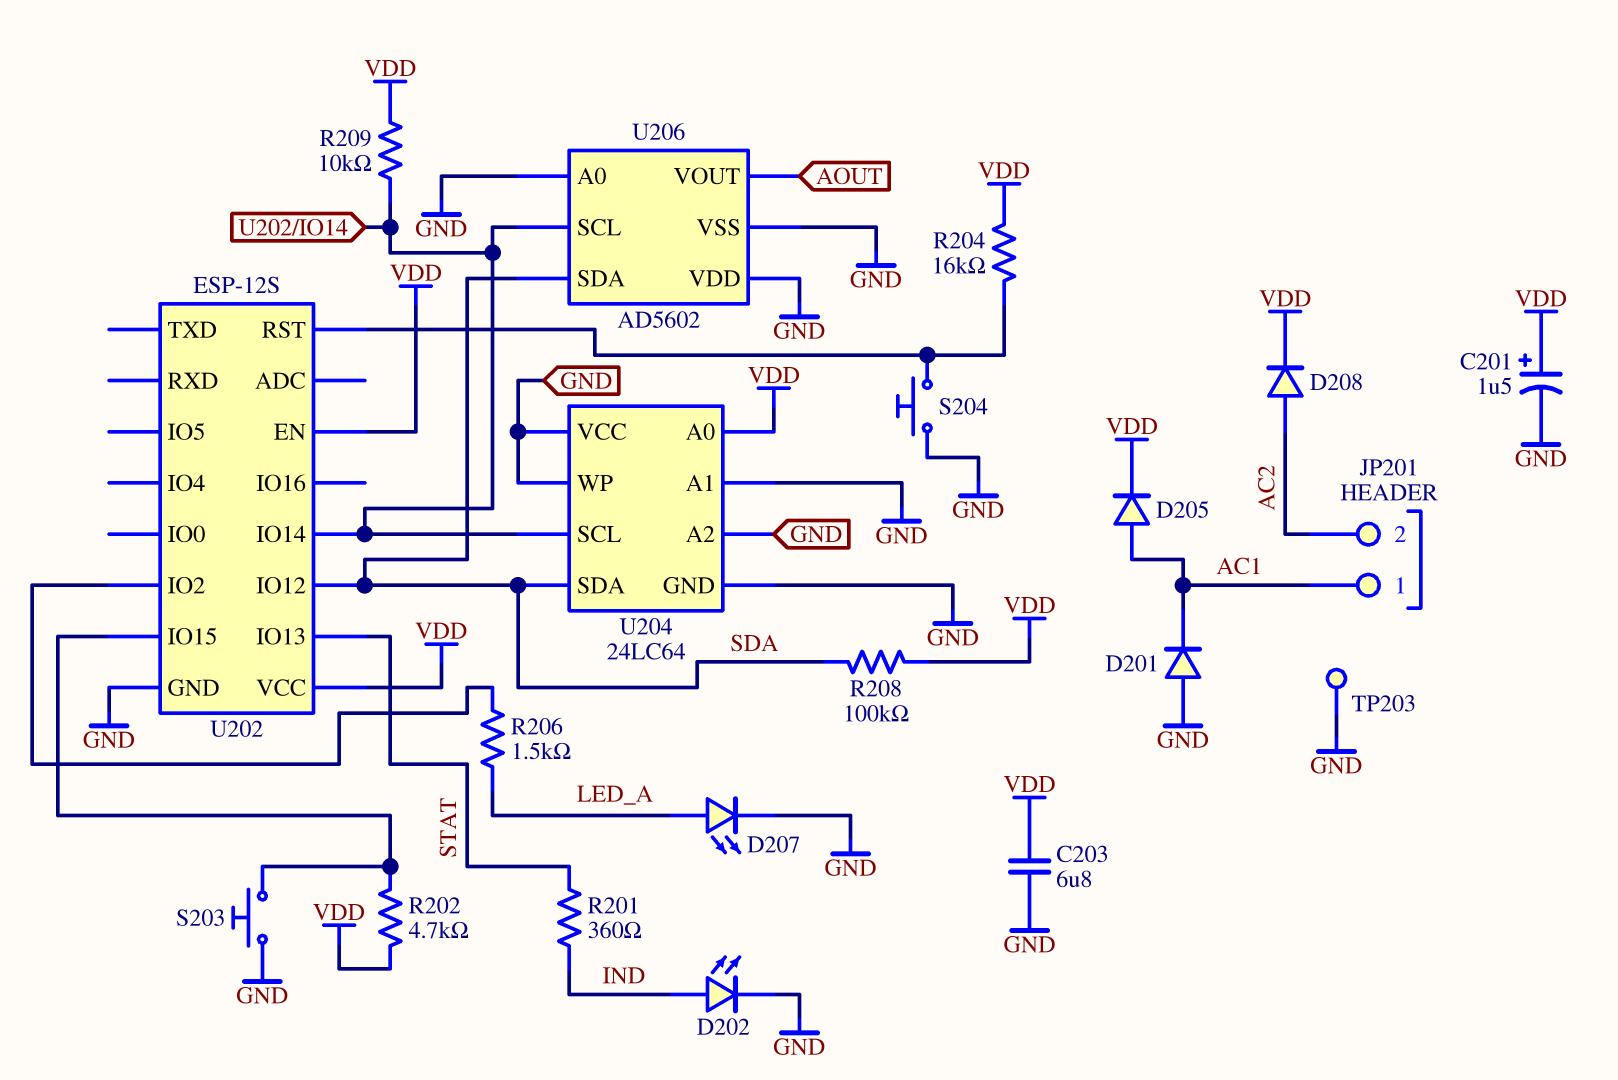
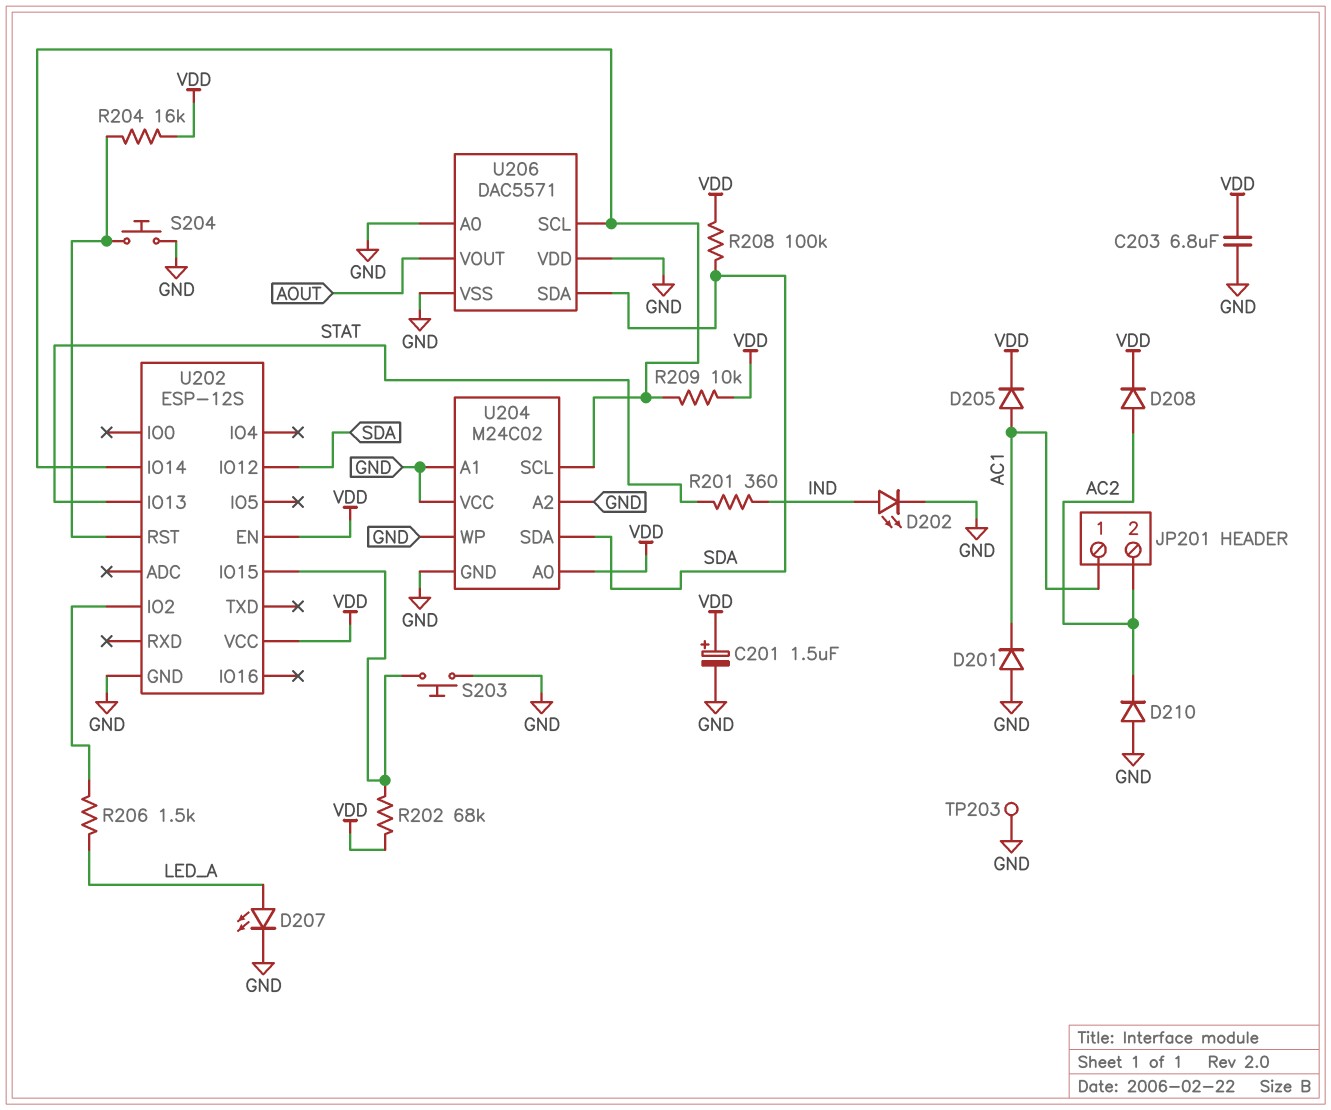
D210: none -> diode (A GND, K AC2)
R202: 4.7k (U202/IO15, VDD) -> 68k (U202/IO15, VDD)
U204: 24LC64 -> M24C02
U206: AD5602 -> DAC5571

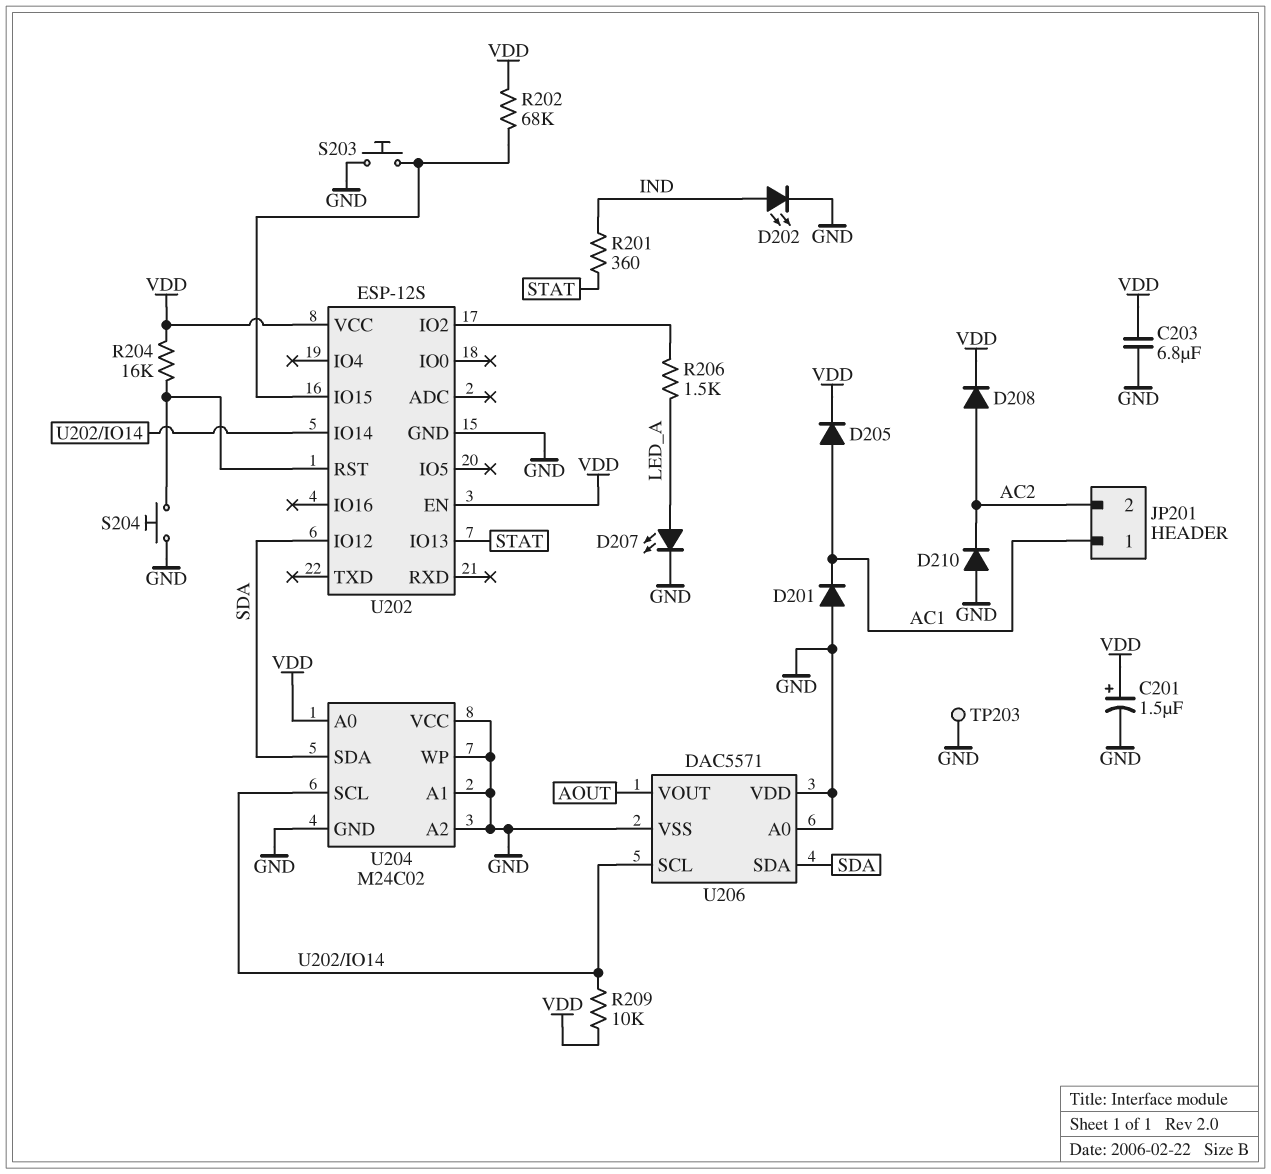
R208: 100k (SDA, VDD) -> none

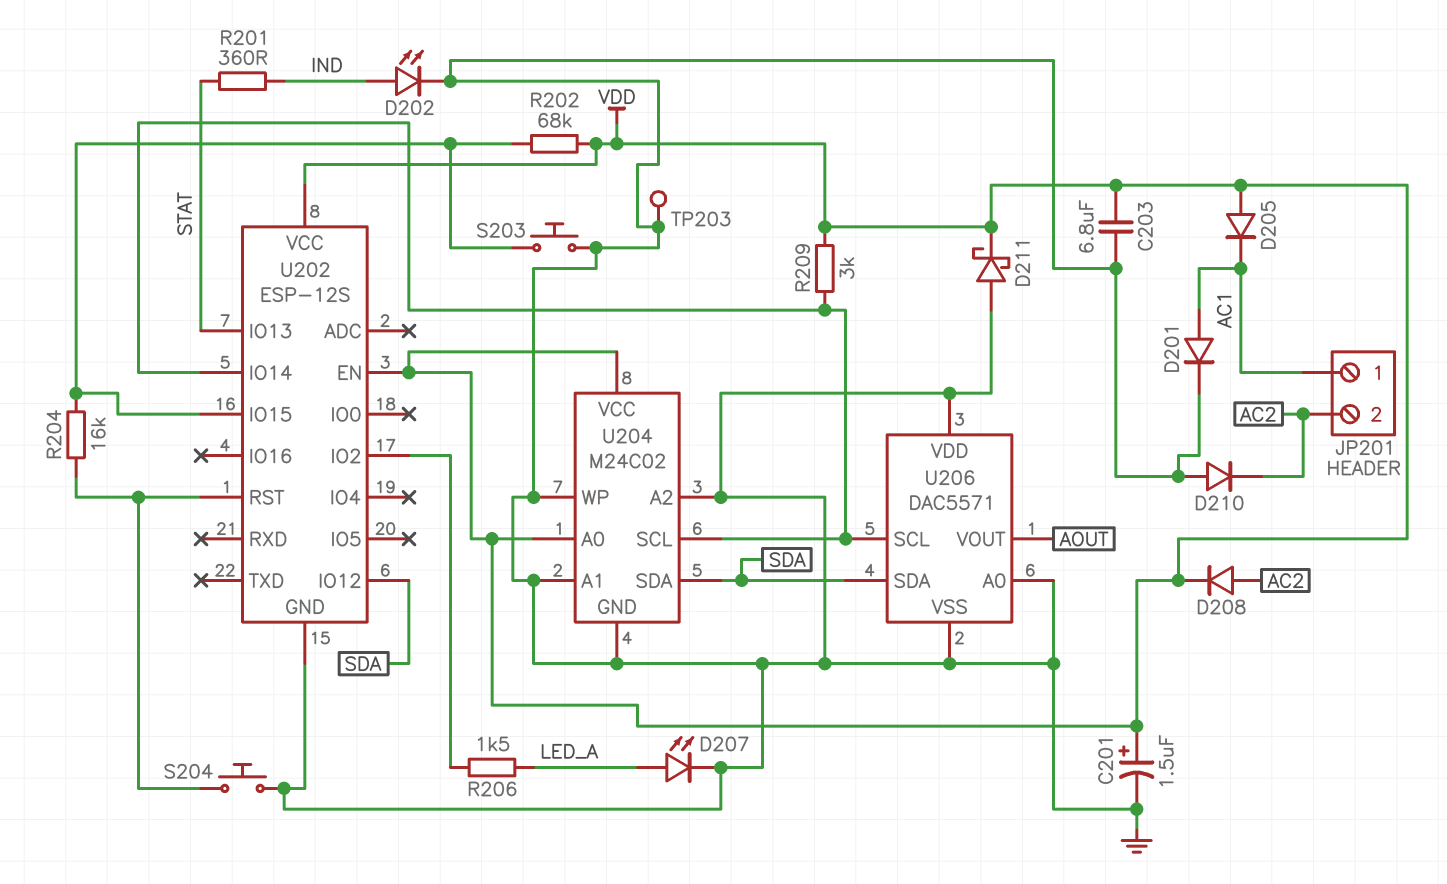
D201: diode (A GND, K AC1) -> diode (A AC1, K GND)
D205: diode (A AC1, K VDD) -> diode (A VDD, K AC1)
D211: none -> schottky (A GND, K VDD)
R204: 16k (U202/RST, VDD) -> 16k (U202/IO15, U202/RST)
R209: 10k (U202/IO14, VDD) -> 3k (U202/IO14, VDD)
U204 pin VCC: GND -> VDD

